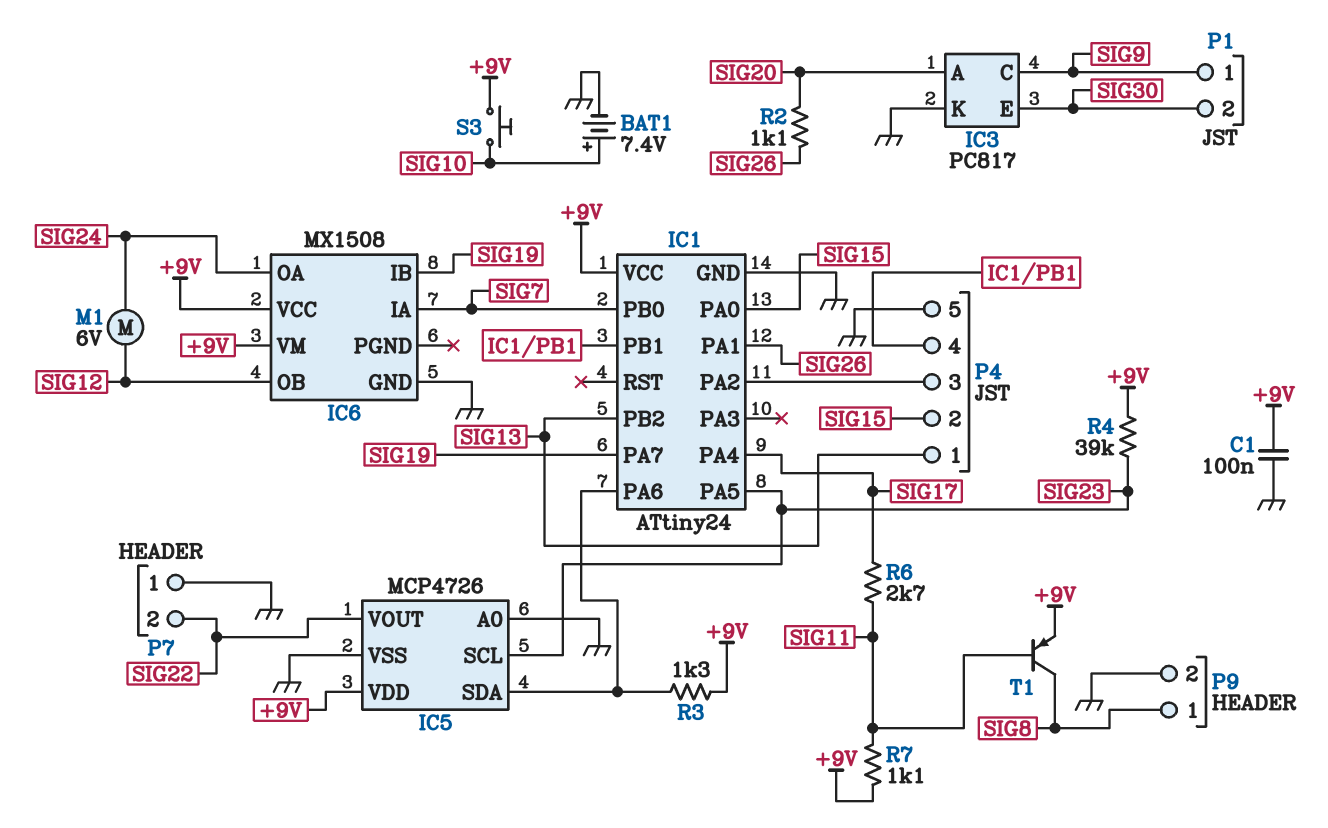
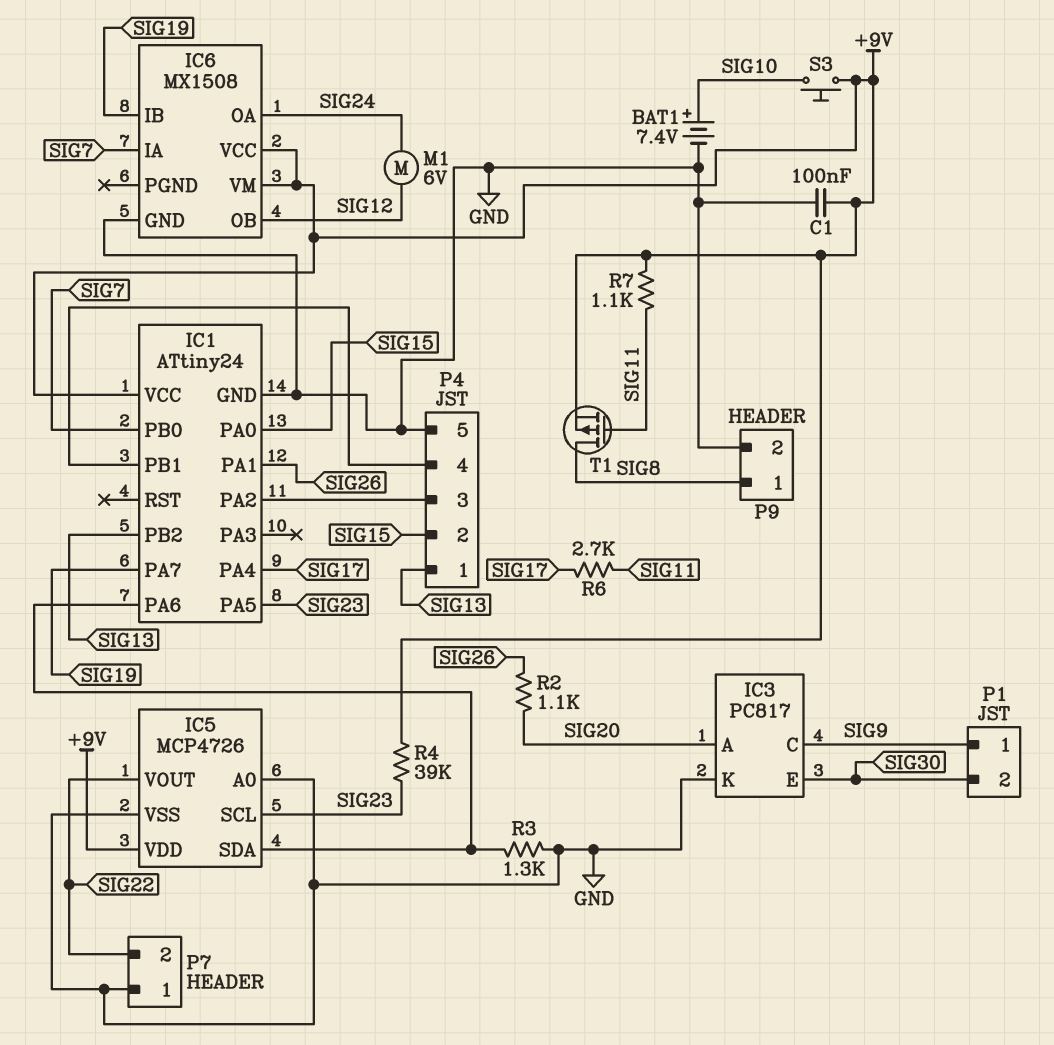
R3: 1.3k (+9V, IC1/PA6) -> 1.3k (GND, IC1/PA6)
T1: PNP (B SIG11, C SIG8, E +9V) -> PMOS (G SIG11, D SIG8, S +9V)

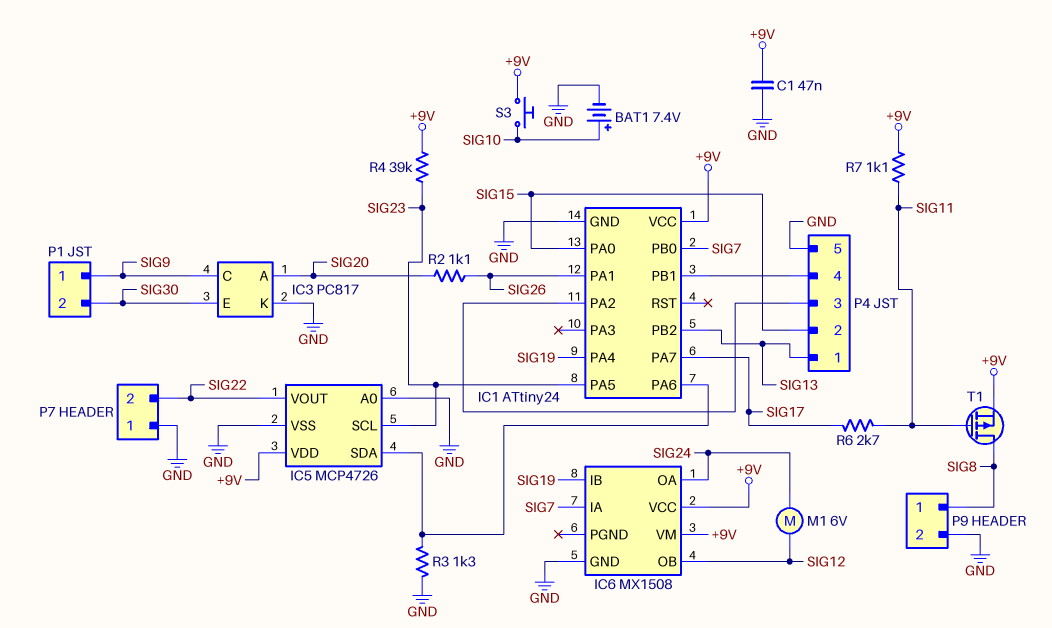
C1: 100nF (+9V, GND) -> 47nF (+9V, GND)
IC1 pin PA4: SIG17 -> SIG19
IC1 pin PA7: SIG19 -> SIG17

